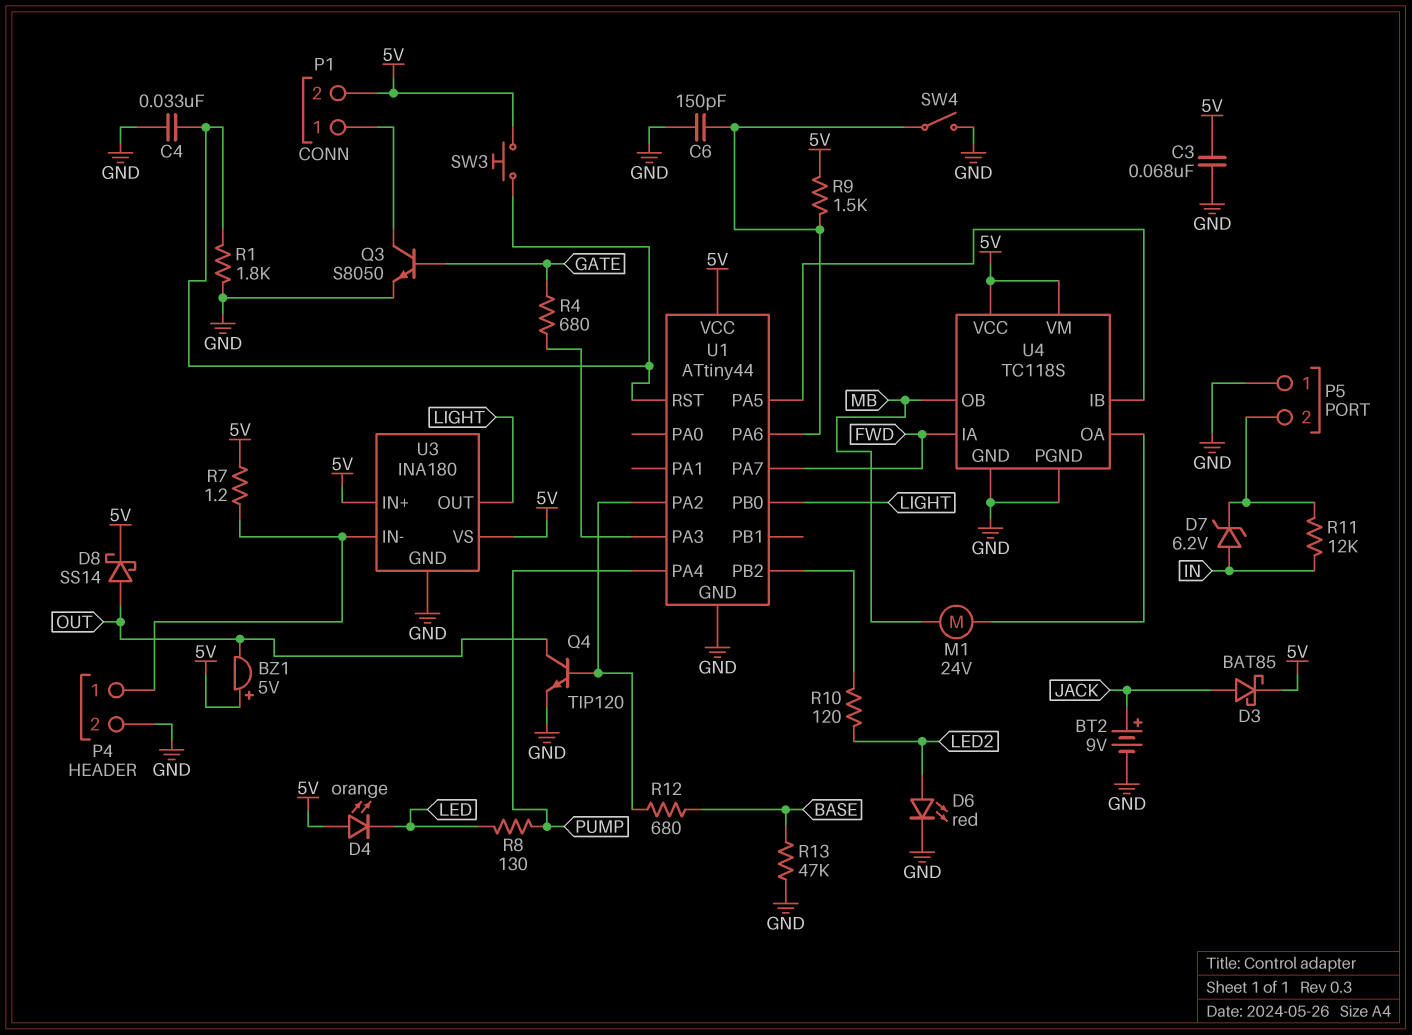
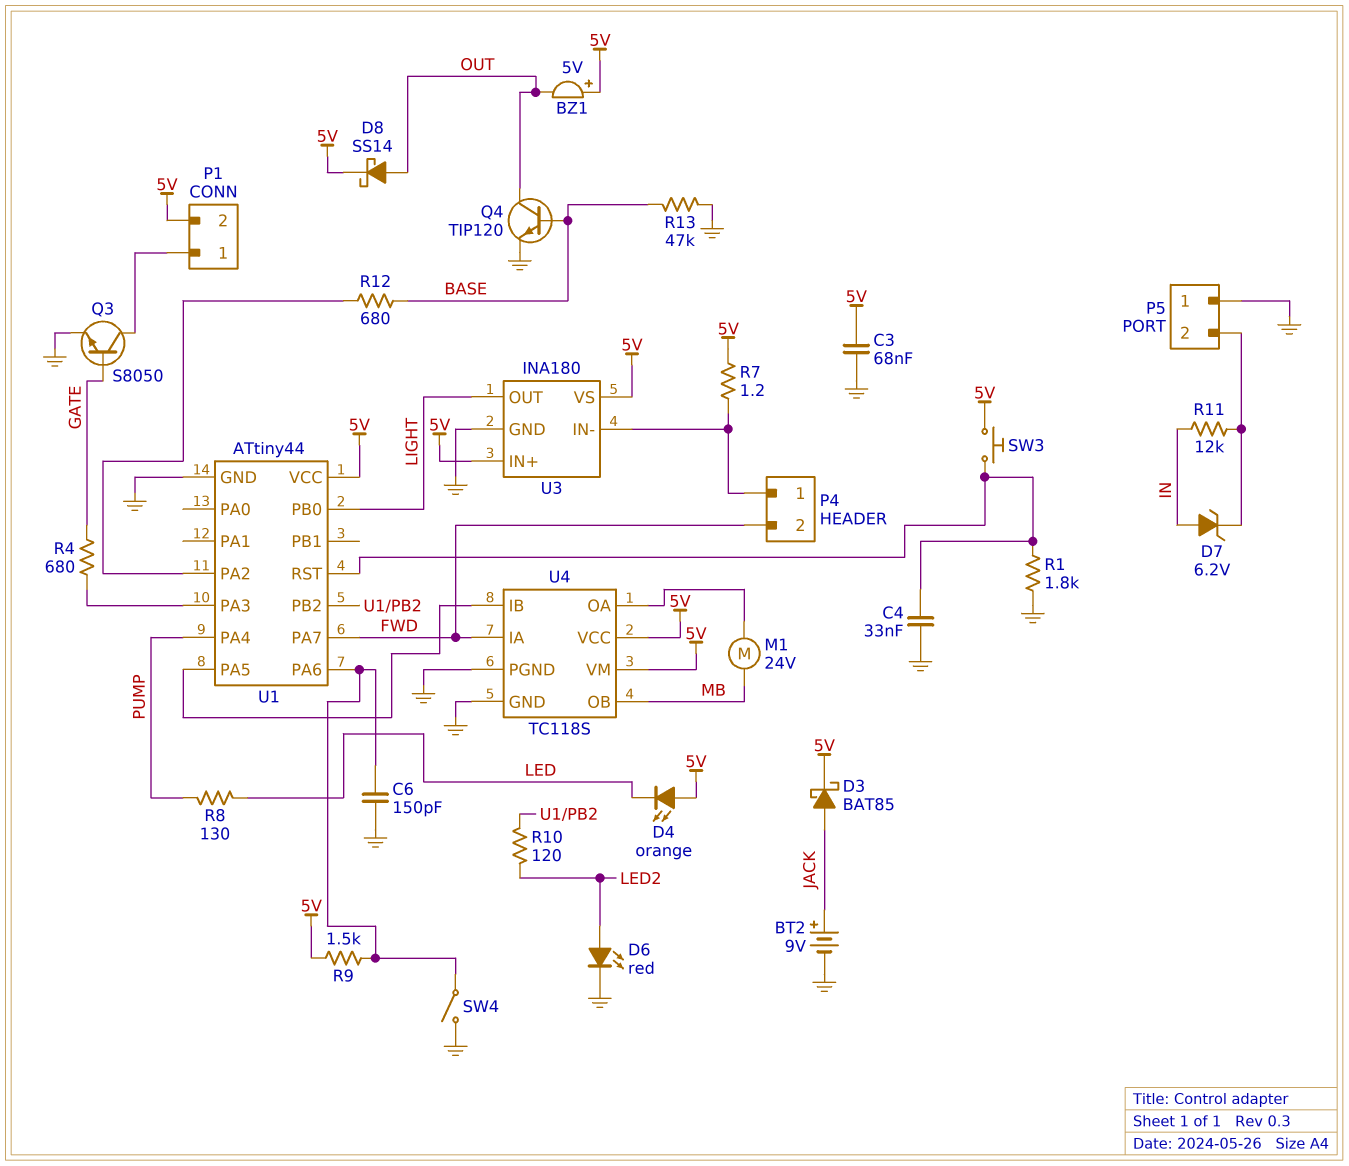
P4 pin 2: GND -> FWD
Q4: NPN TIP120 (B U1/PA2, C OUT, E GND) -> NPN TIP120 (B BASE, C OUT, E GND)

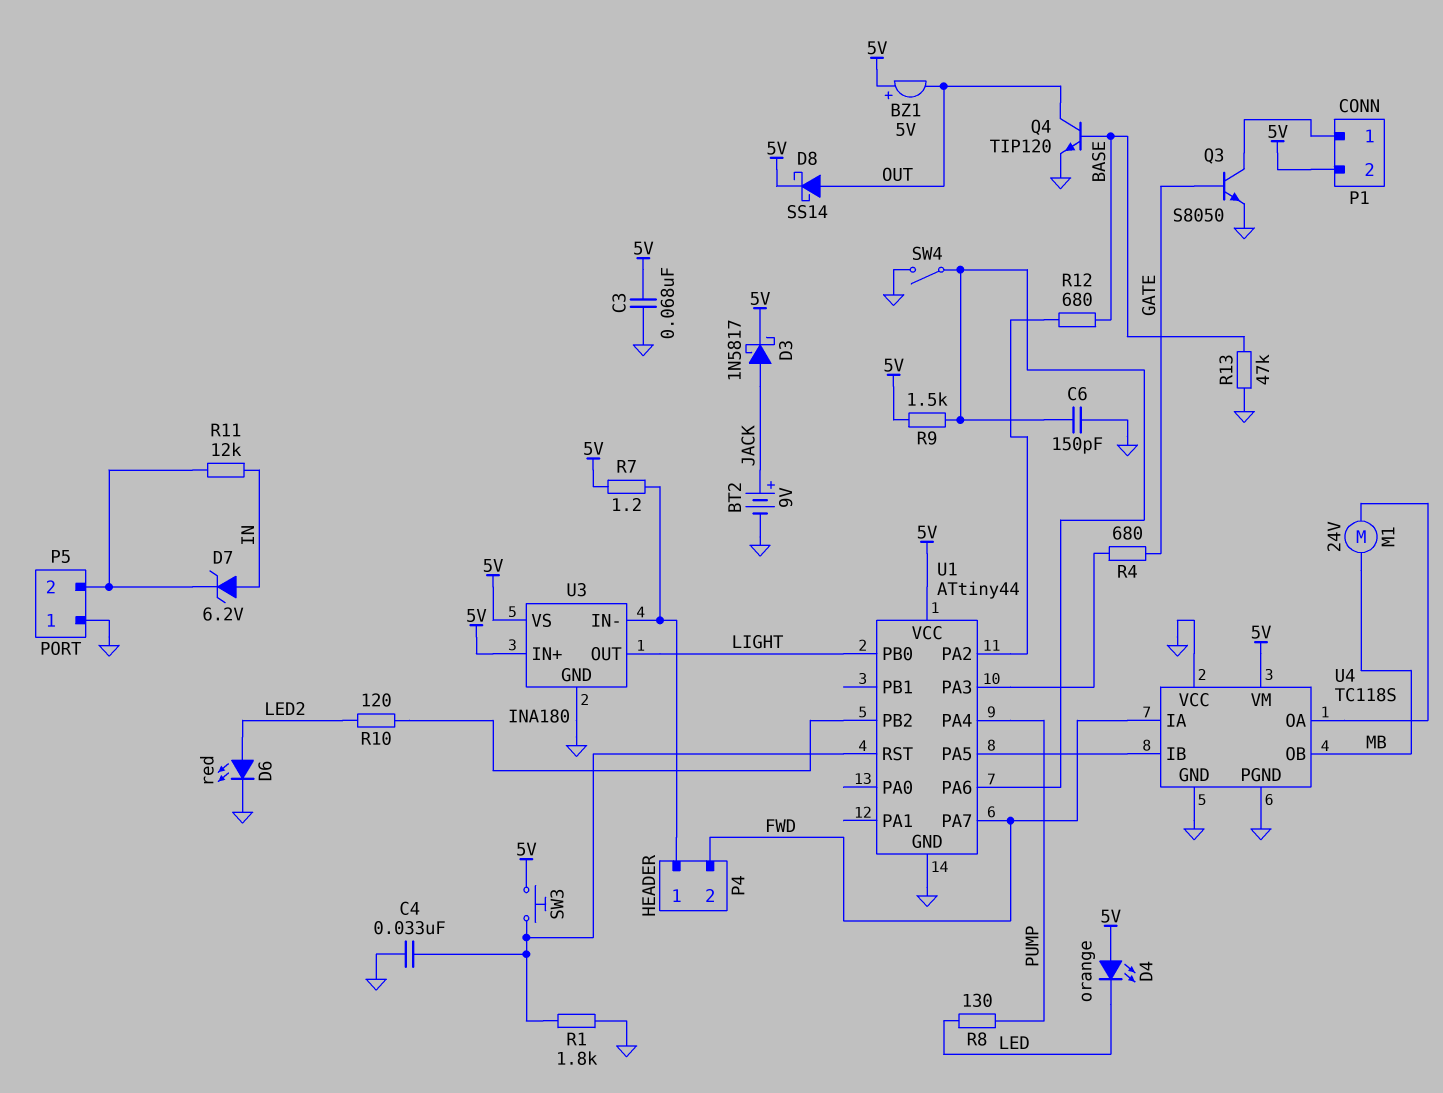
D3: schottky BAT85 (A JACK, K 5V) -> schottky 1N5817 (A JACK, K 5V)
U4 pin VCC: 5V -> GND

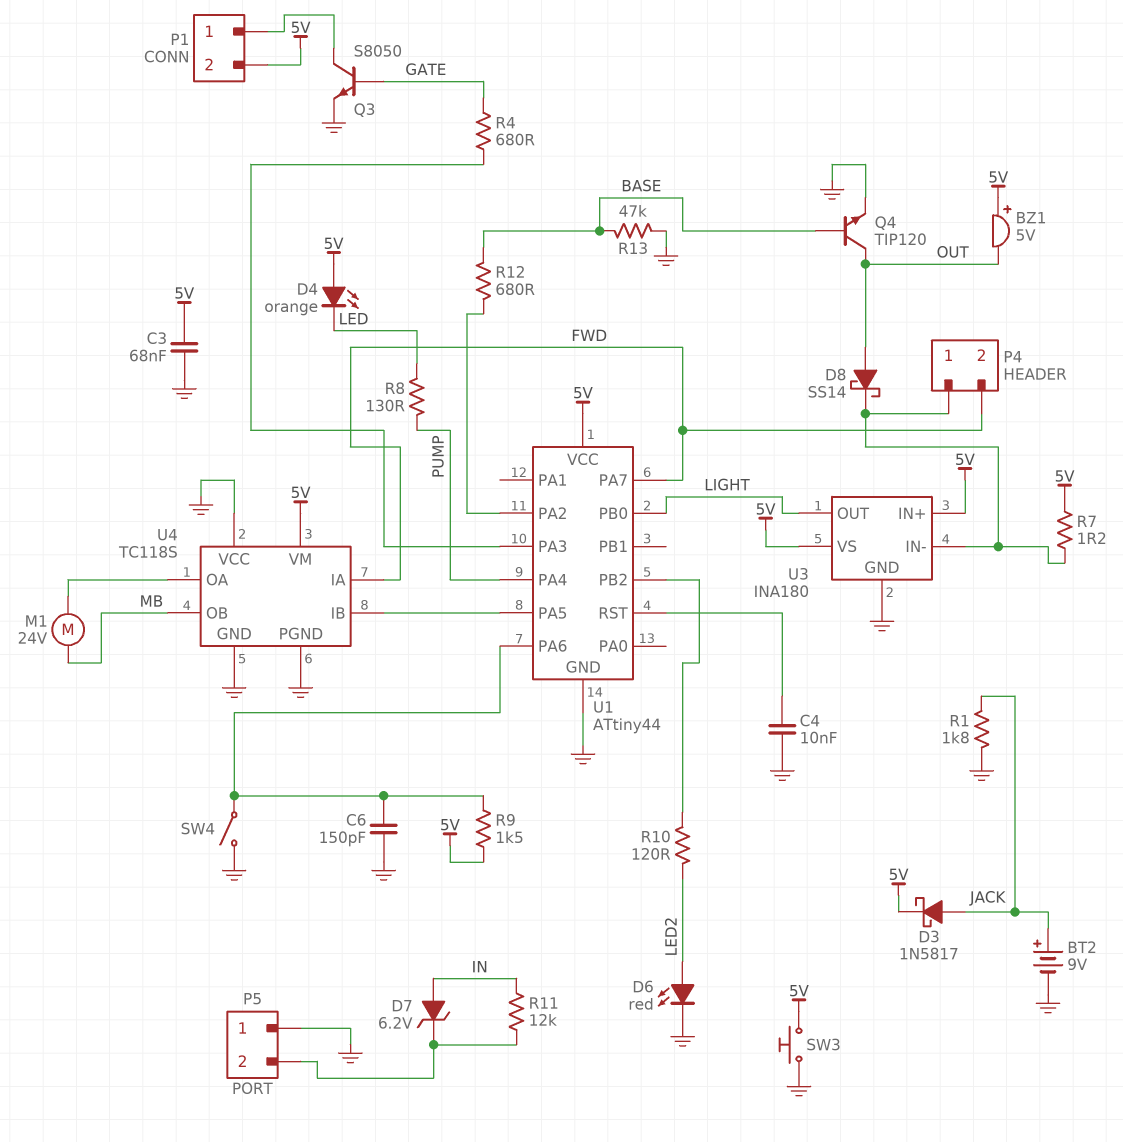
C4: 33nF (GND, U1/RST) -> 10nF (GND, U1/RST)
D8: schottky SS14 (A OUT, K 5V) -> schottky SS14 (A OUT, K P4/1)
R1: 1.8k (GND, U1/RST) -> 1.8k (GND, JACK)
SW3: button (5V, U1/RST) -> button (5V, GND)

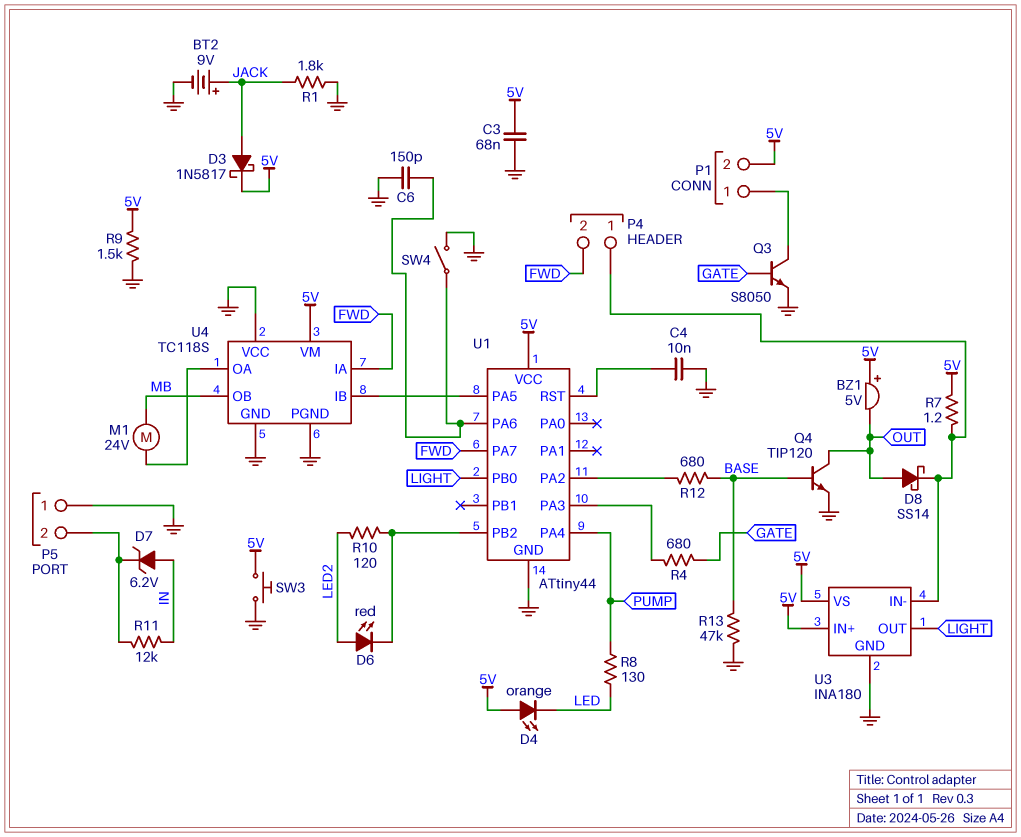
D6: LED red (A LED2, K GND) -> LED red (A LED2, K U1/PB2)
R9: 1.5k (5V, U1/PA6) -> 1.5k (5V, GND)

